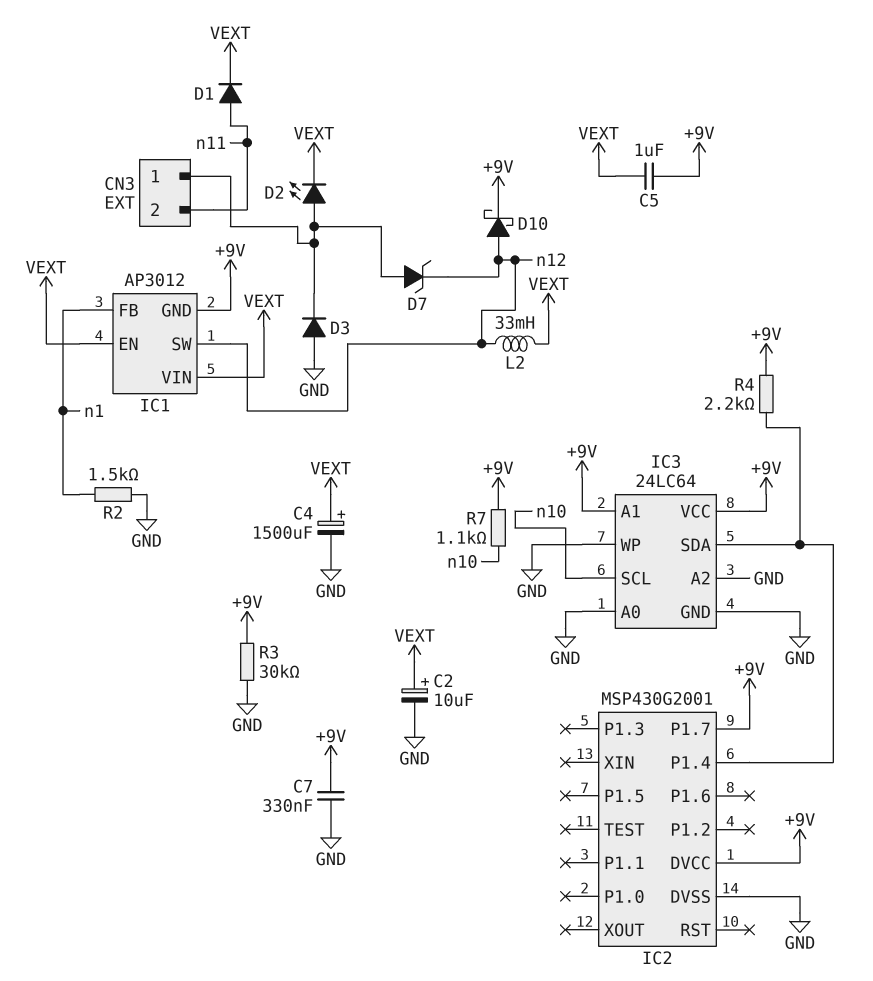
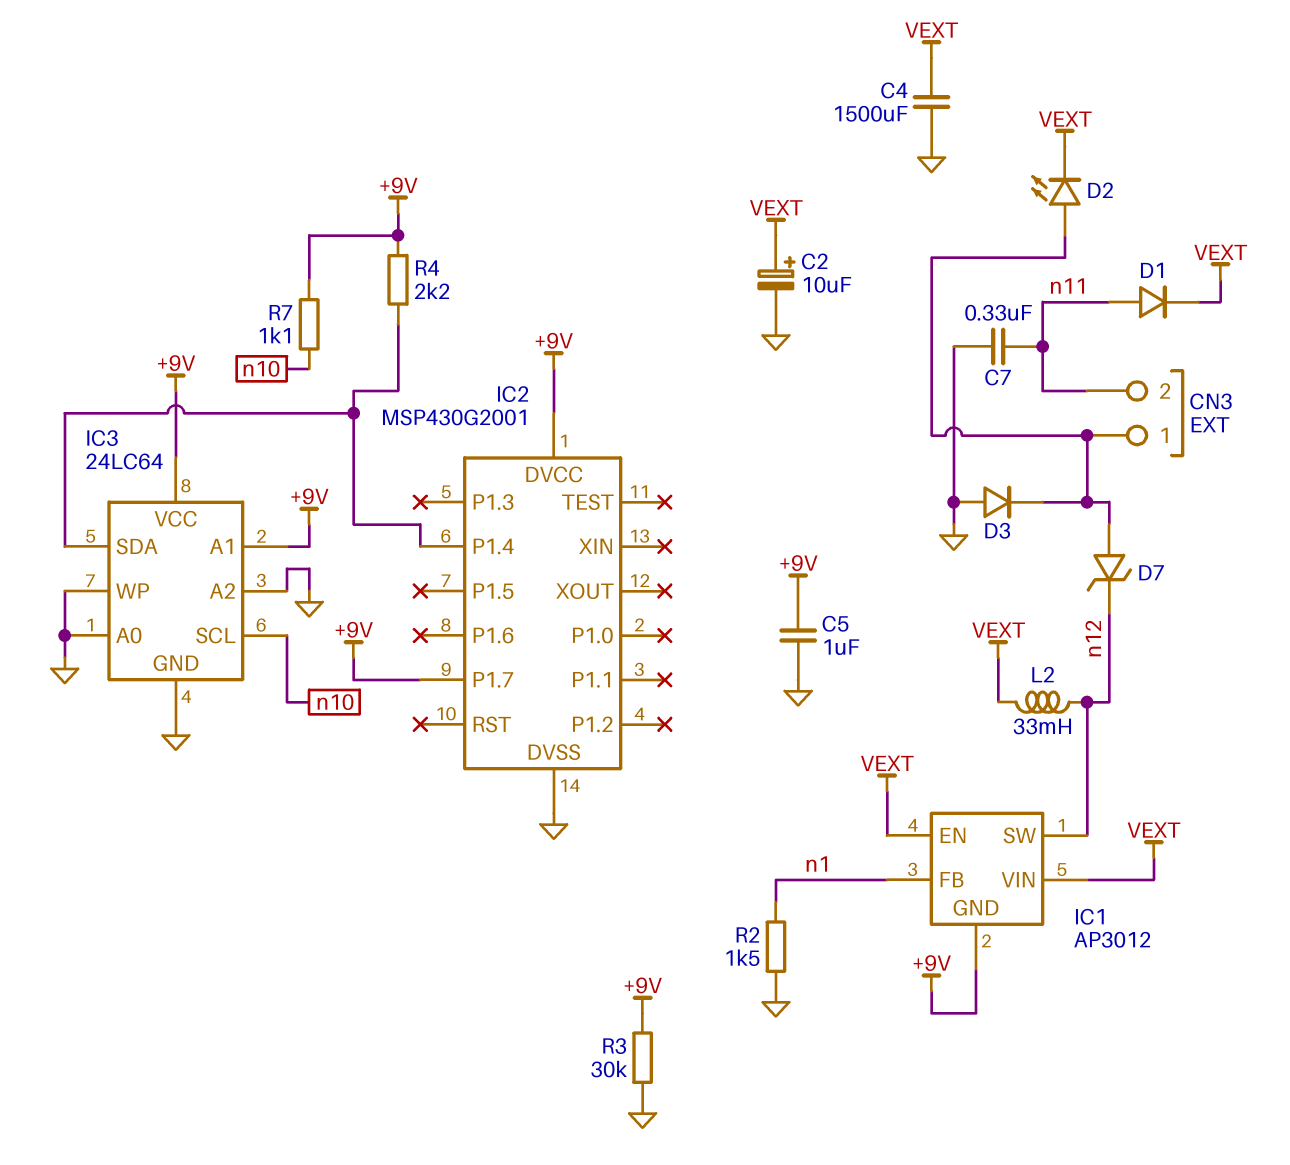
C4: 1500uF (plus VEXT, minus GND) -> 1500uF (GND, VEXT)
C5: 1uF (+9V, VEXT) -> 1uF (+9V, GND)
C7: 330nF (+9V, GND) -> 330nF (GND, n11)
D10: schottky (A n12, K +9V) -> none

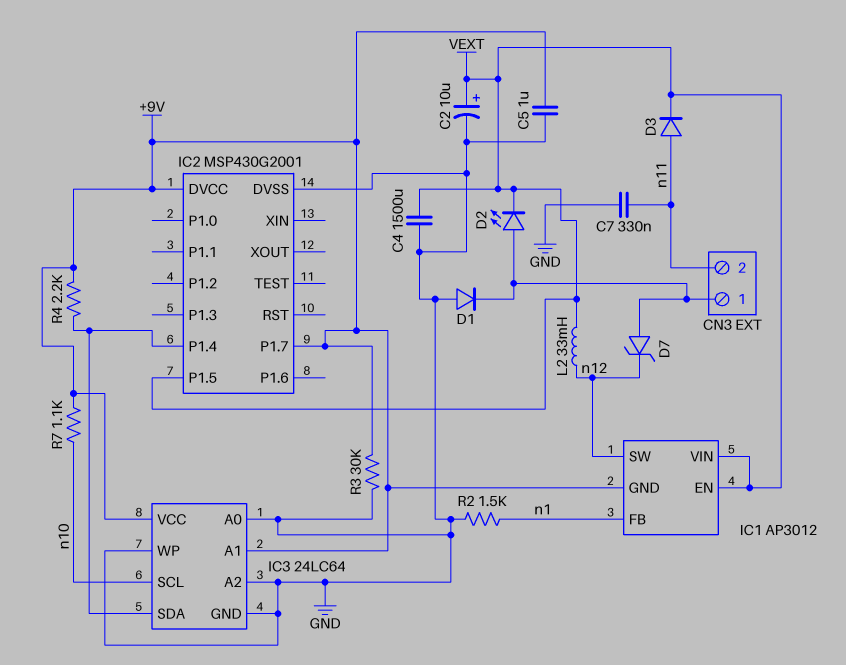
D1: diode (A n11, K VEXT) -> diode (A GND, K CN3/1)
D3: diode (A GND, K CN3/1) -> diode (A n11, K VEXT)
IC2 pin P1.5: none -> VEXT

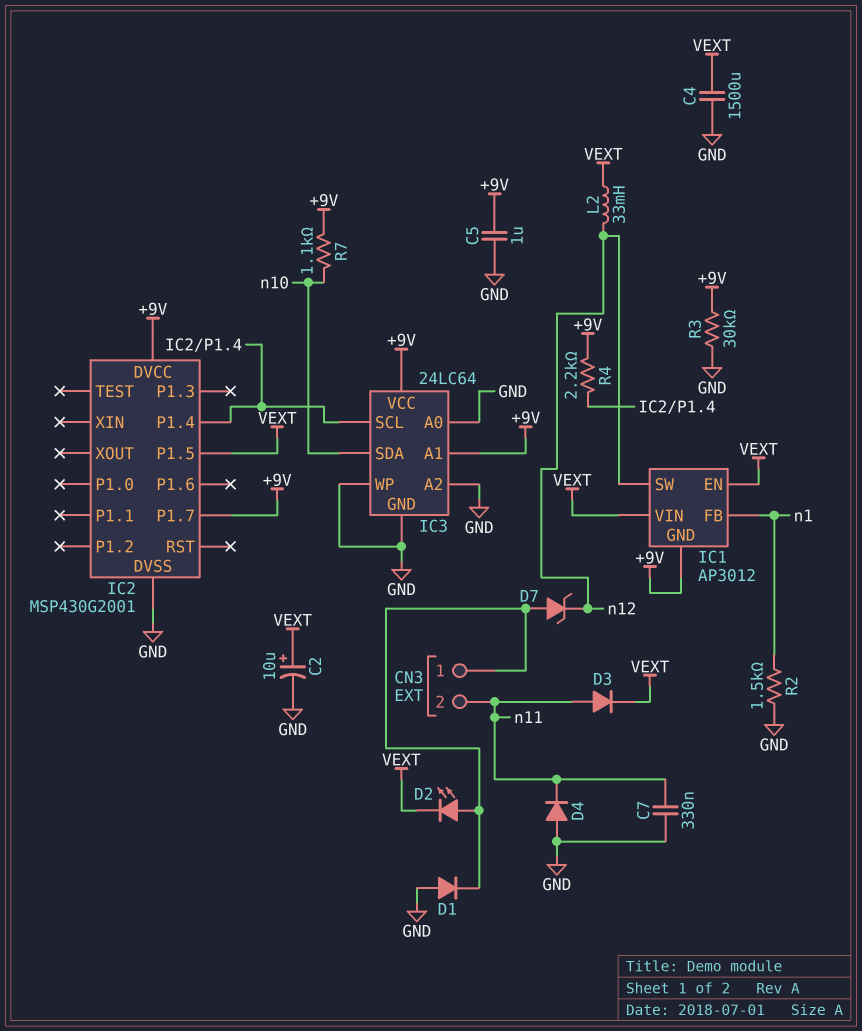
D4: none -> diode (A GND, K n11)
IC3 pin SCL: n10 -> IC2/P1.4
IC3 pin SDA: IC2/P1.4 -> n10

